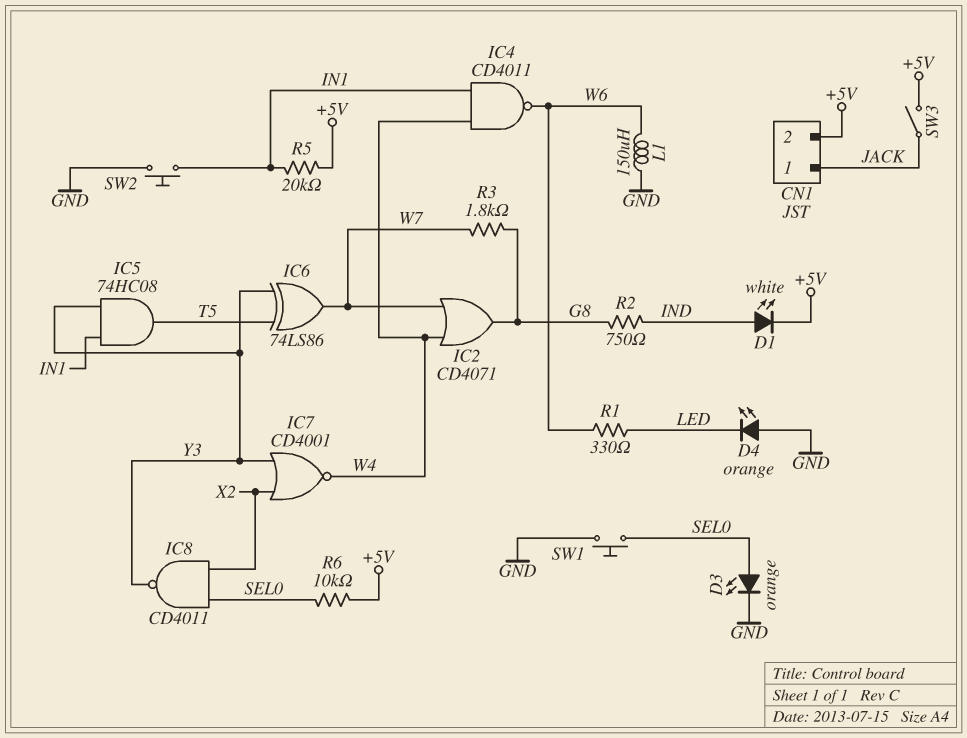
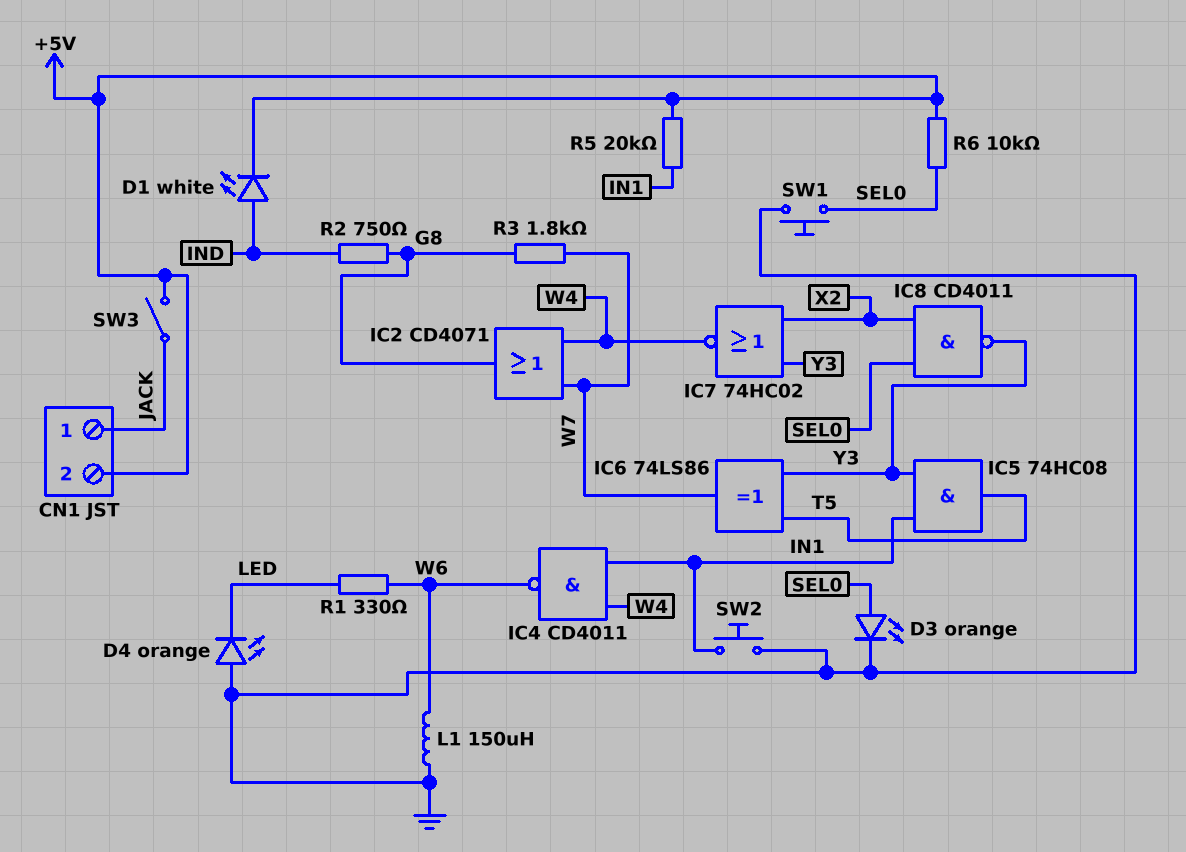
IC7: NOR CD4001 (in X2, in Y3, out W4) -> NOR 74HC02 (in X2, in Y3, out W4)

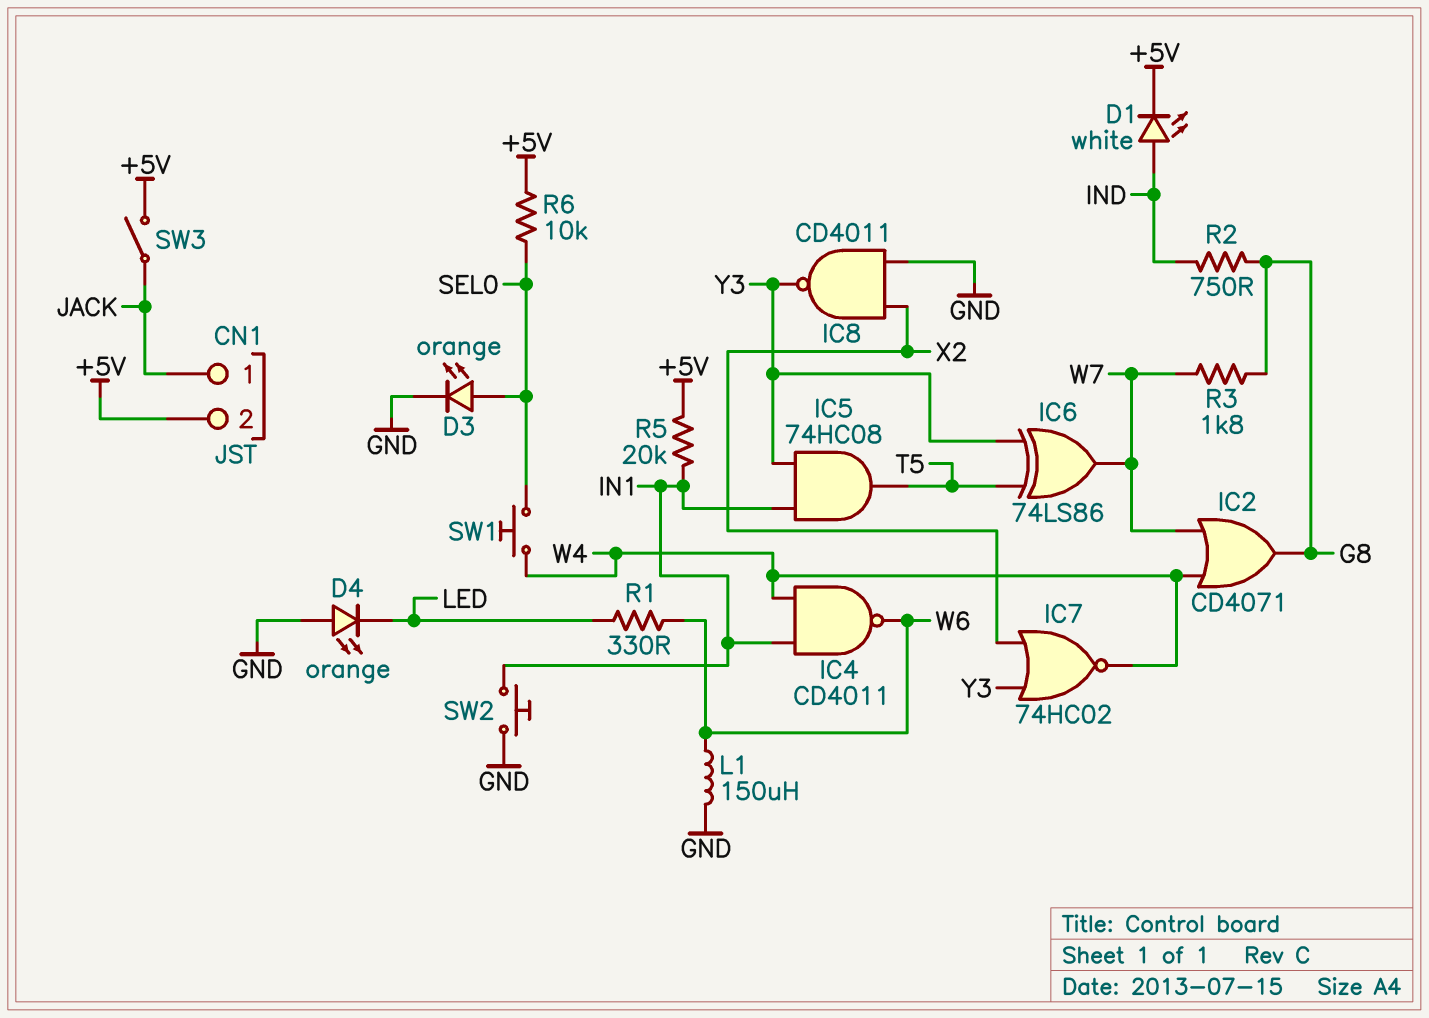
IC8: NAND CD4011 (in SEL0, in X2, out Y3) -> NAND CD4011 (in GND, in X2, out Y3)
SW1: button (GND, SEL0) -> button (SEL0, W4)

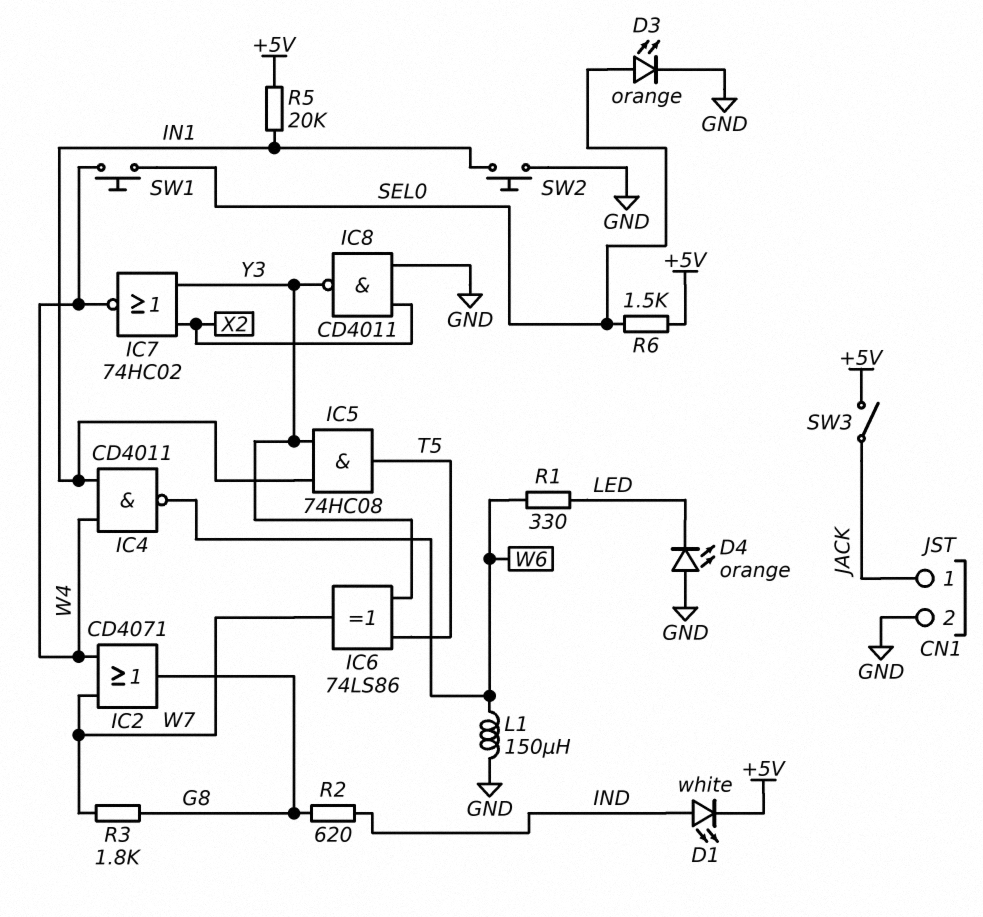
CN1 pin 2: +5V -> GND
R2: 750 (G8, IND) -> 620 (G8, IND)
R6: 10k (+5V, SEL0) -> 1.5k (+5V, SEL0)

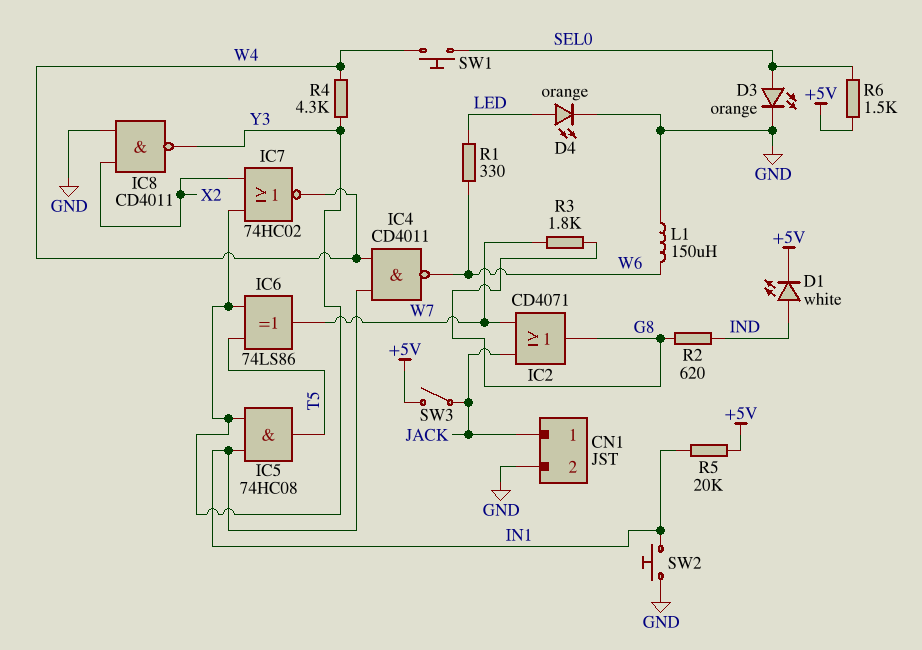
D4: LED orange (A GND, K LED) -> LED orange (A LED, K GND)
IC2: OR CD4071 (in W4, in W7, out G8) -> OR CD4071 (in JACK, in W7, out G8)
R4: none -> 4.3k (W4, Y3)

